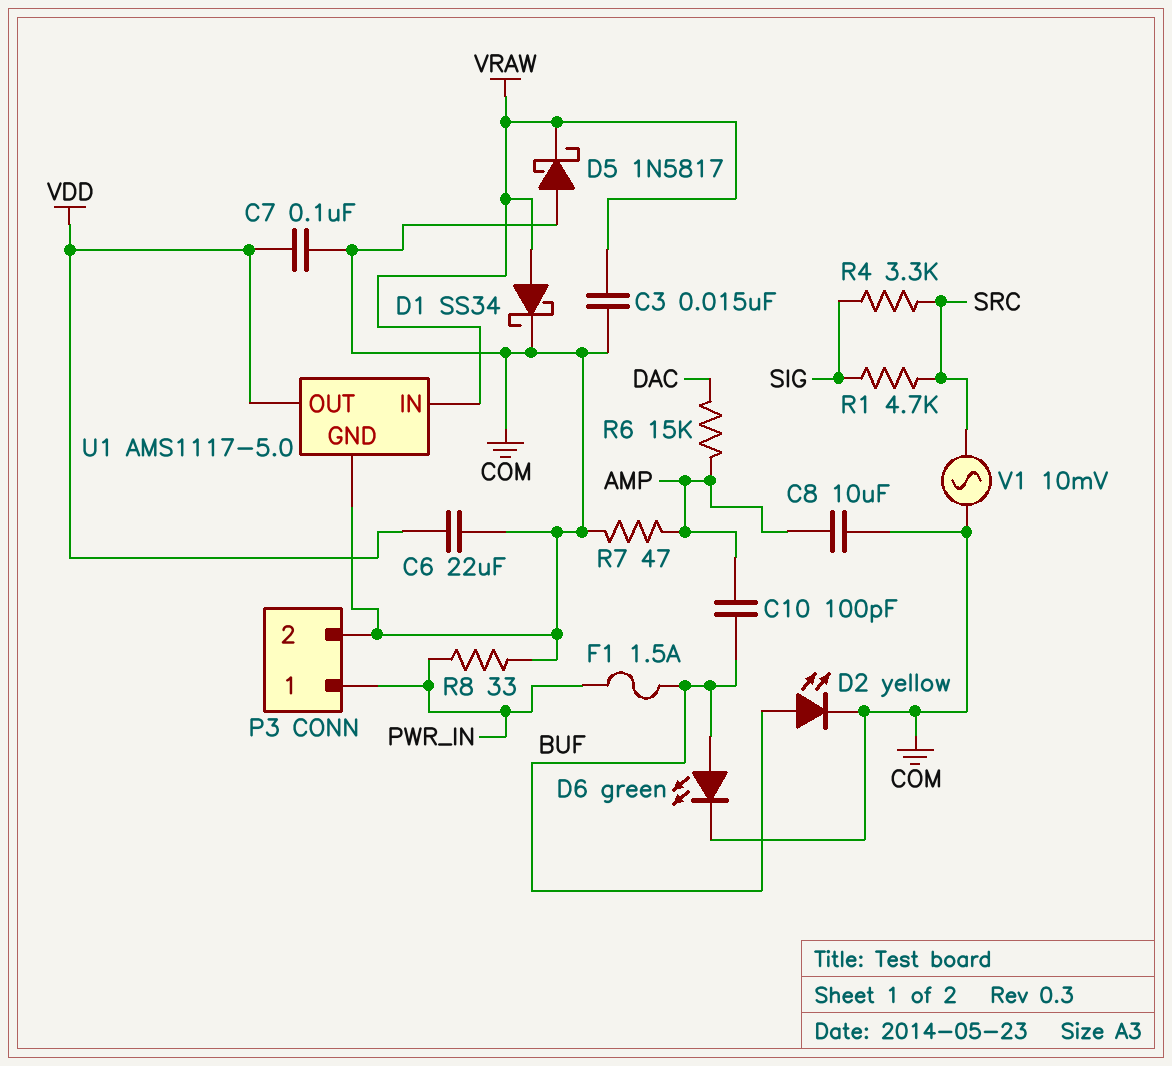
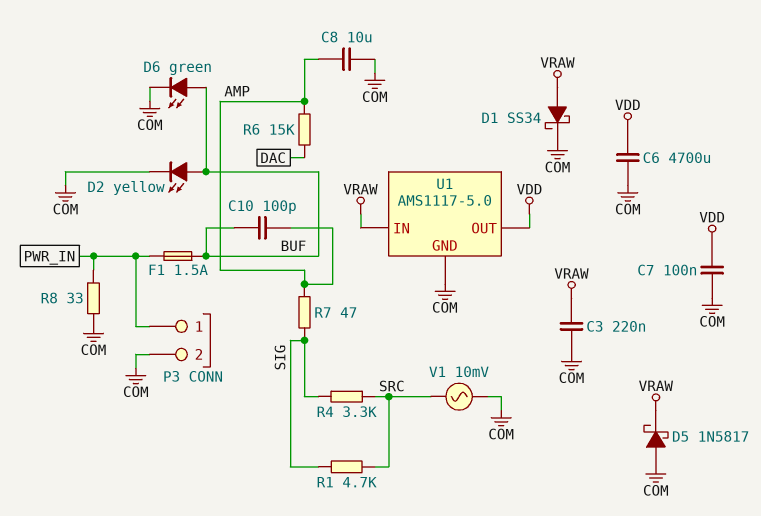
C3: 15nF (COM, VRAW) -> 220nF (COM, VRAW)
C6: 22uF (COM, VDD) -> 4700uF (COM, VDD)
R7: 47 (AMP, COM) -> 47 (AMP, SIG)

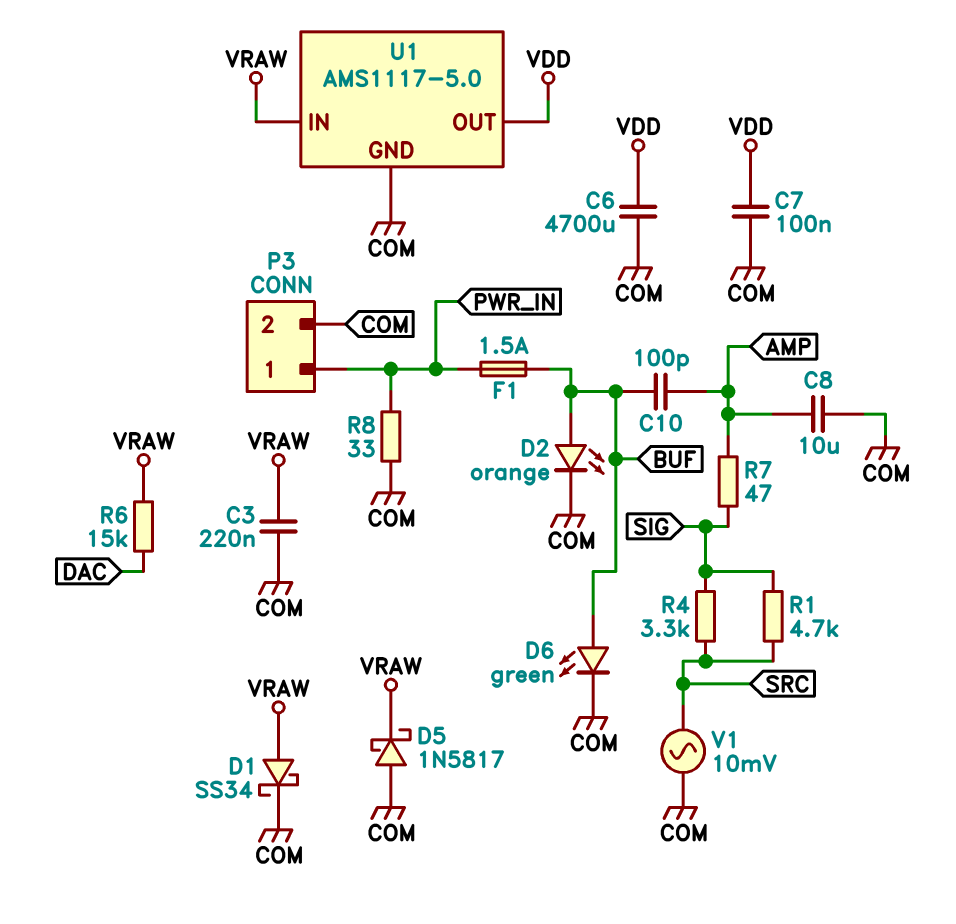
D2: LED yellow (A BUF, K COM) -> LED orange (A BUF, K COM)
R6: 15k (AMP, DAC) -> 15k (DAC, VRAW)

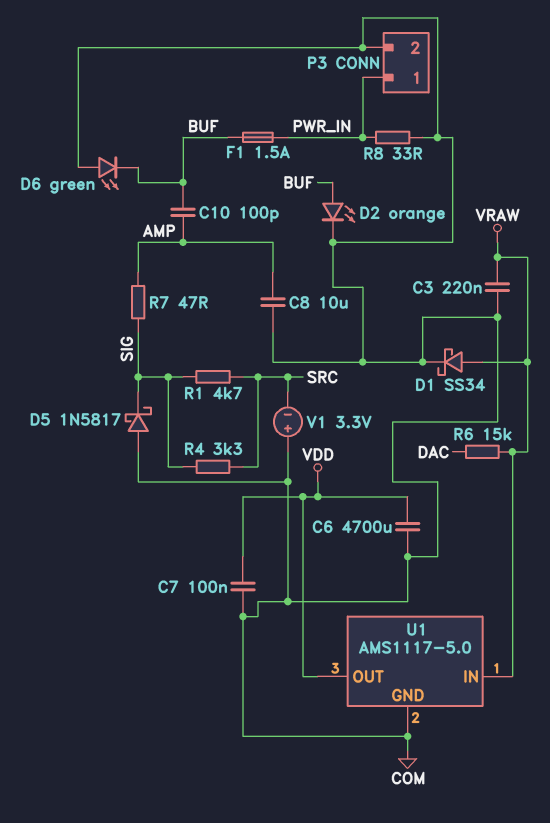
D5: schottky 1N5817 (A COM, K VRAW) -> schottky 1N5817 (A COM, K SIG)
D6: LED green (A BUF, K COM) -> LED green (A COM, K BUF)
V1: AC 10mV (COM, SRC) -> 3.3V (plus COM, minus SRC)

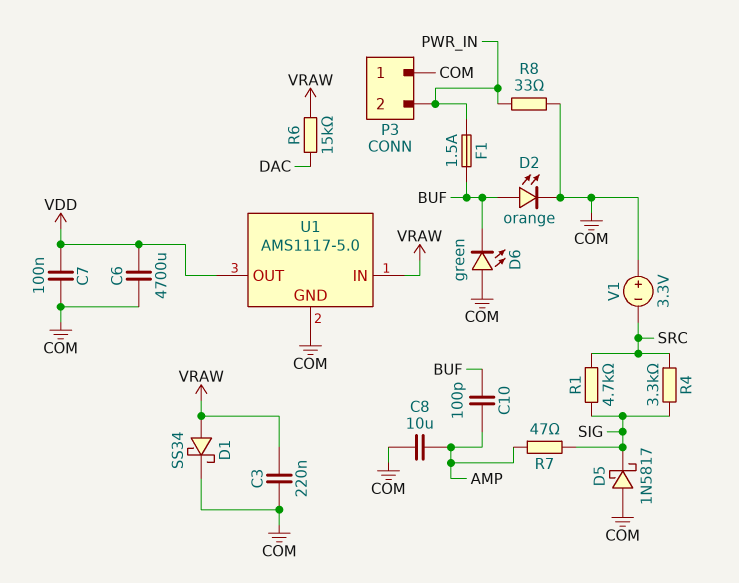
P3 pin 1: PWR_IN -> COM
P3 pin 2: COM -> PWR_IN

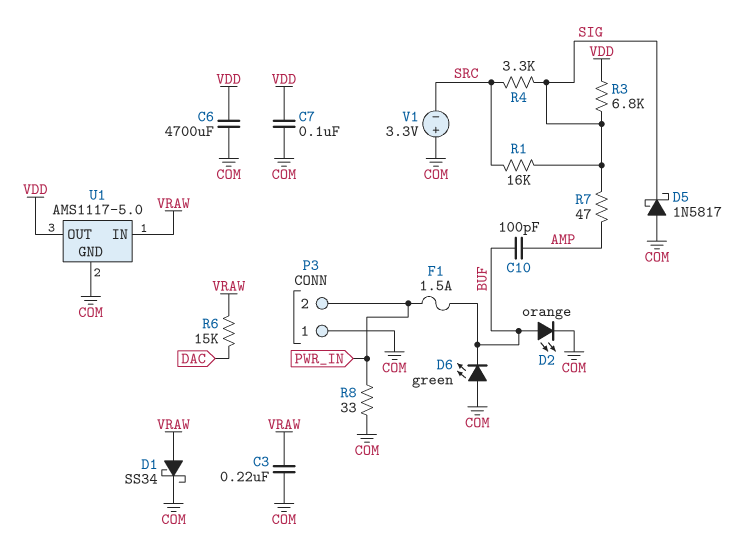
C8: 10uF (AMP, COM) -> none
R1: 4.7k (SIG, SRC) -> 16k (SIG, SRC)
R3: none -> 6.8k (SIG, VDD)

